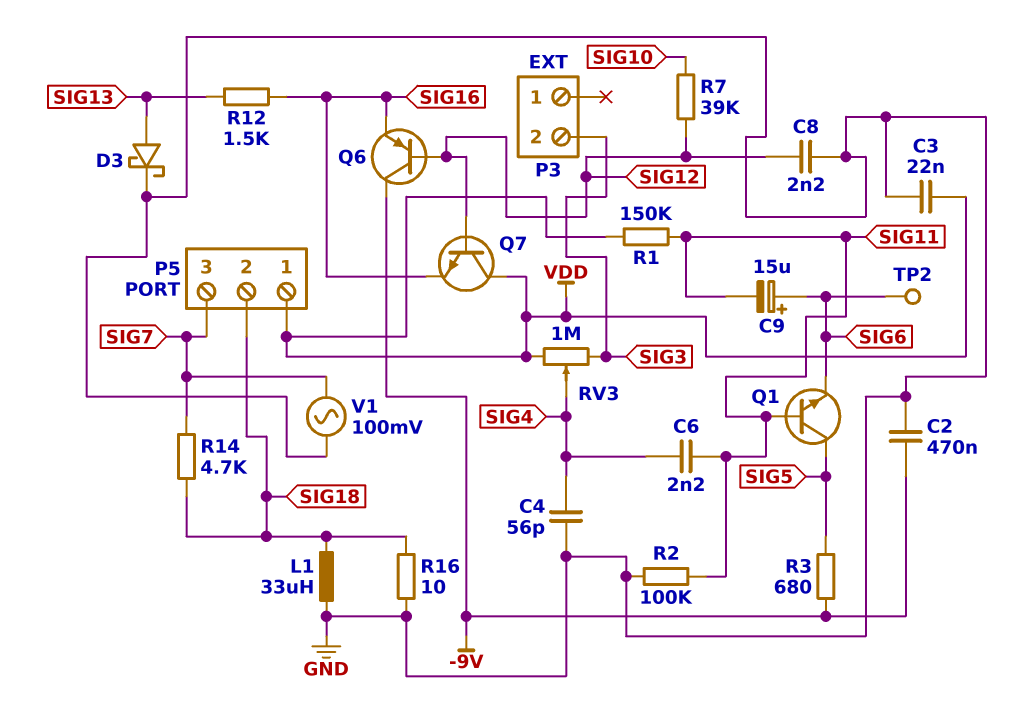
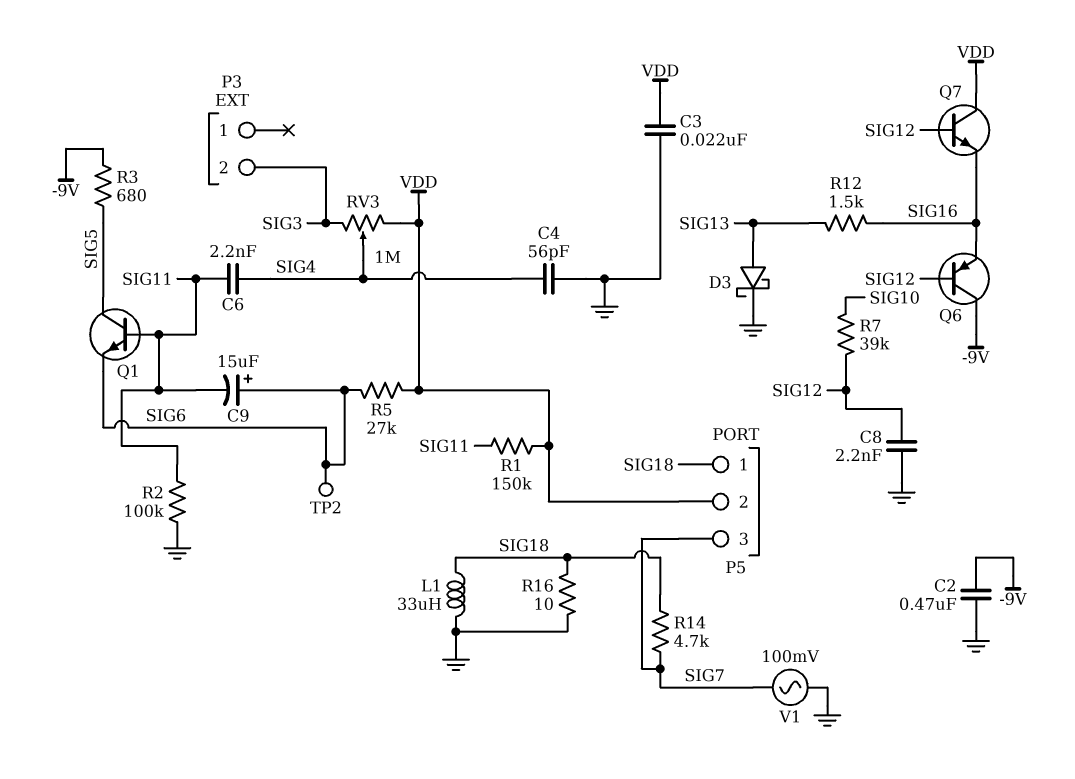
P5 pin 1: VDD -> SIG18
P5 pin 2: SIG18 -> VDD
R5: none -> 27k (SIG6, VDD)

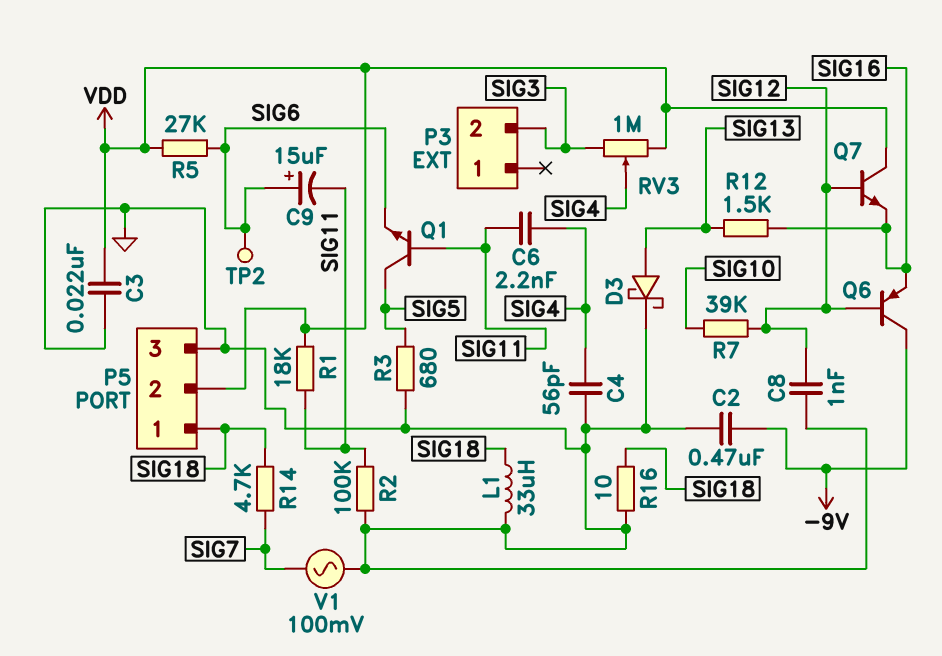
C8: 2.2nF (GND, SIG12) -> 1nF (GND, SIG12)
P5 pin 3: SIG7 -> GND
R1: 150k (SIG11, VDD) -> 18k (SIG11, VDD)
R3: 680 (-9V, SIG5) -> 680 (GND, SIG5)

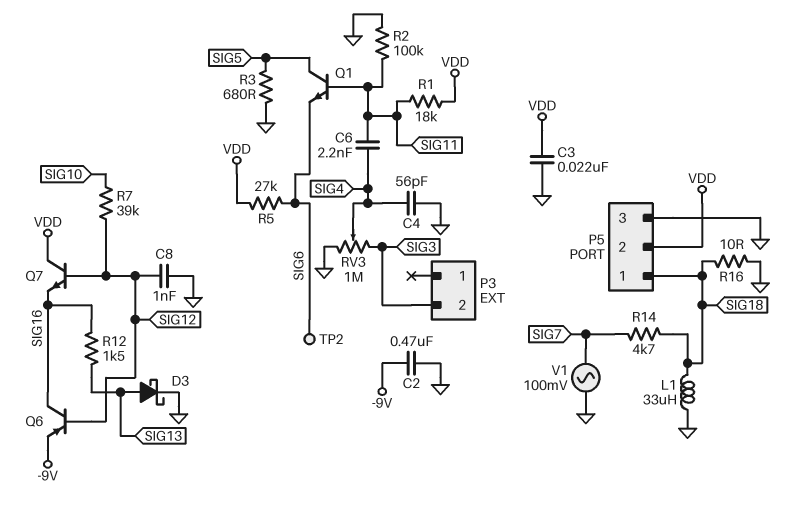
C9: 15uF (plus SIG6, minus SIG11) -> none
Q6: PNP (B SIG12, C -9V, E SIG16) -> PNP (B SIG12, C SIG16, E -9V)
RV3: 1M (SIG3, VDD, wiper SIG4) -> 1M (GND, SIG3, wiper SIG4)

